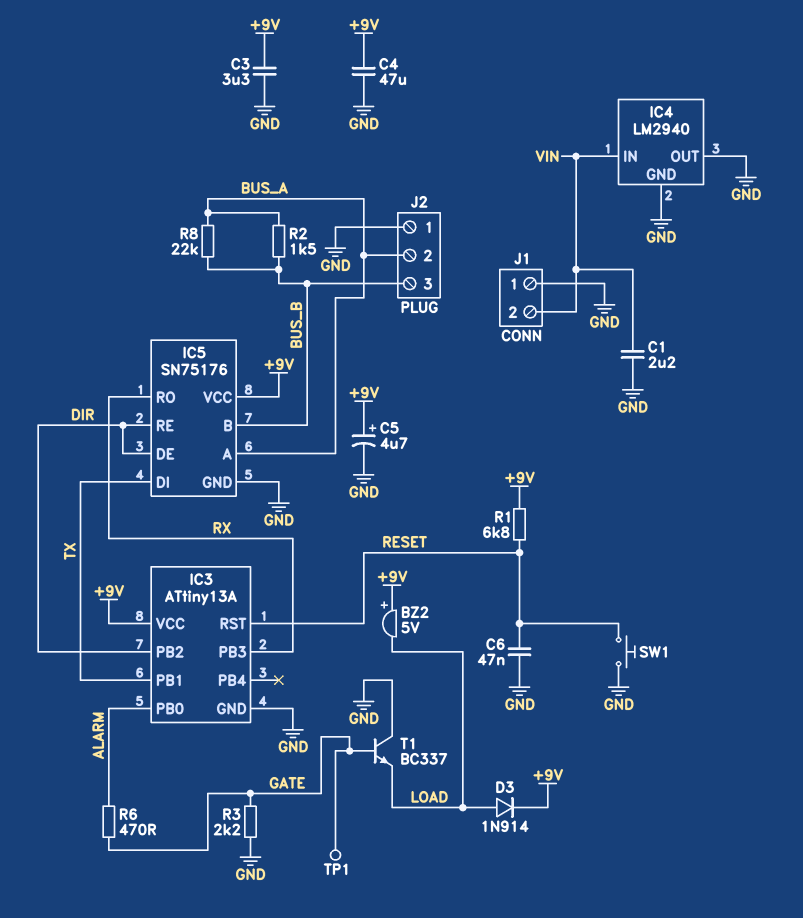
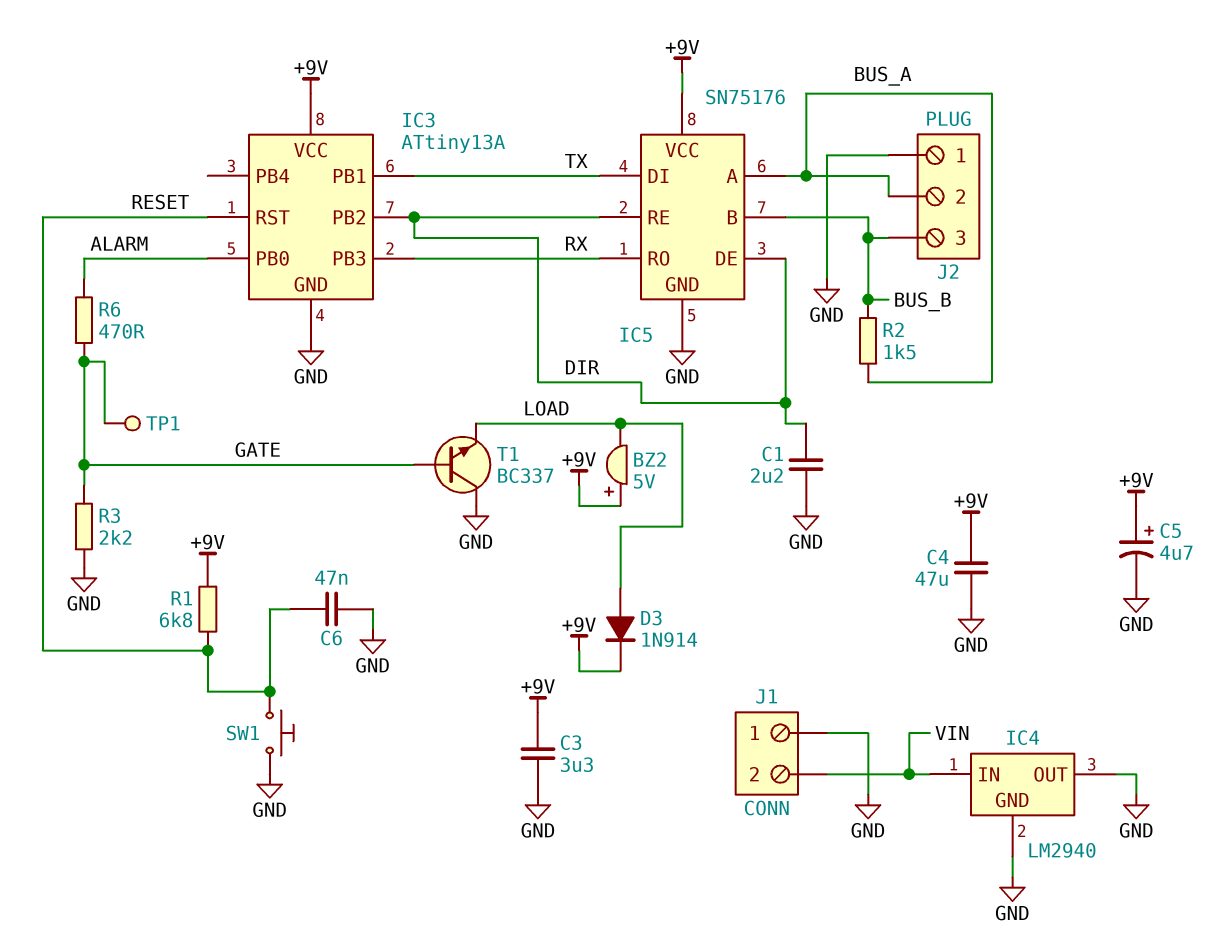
C1: 2.2uF (GND, VIN) -> 2.2uF (DIR, GND)
R8: 22k (BUS_A, BUS_B) -> none

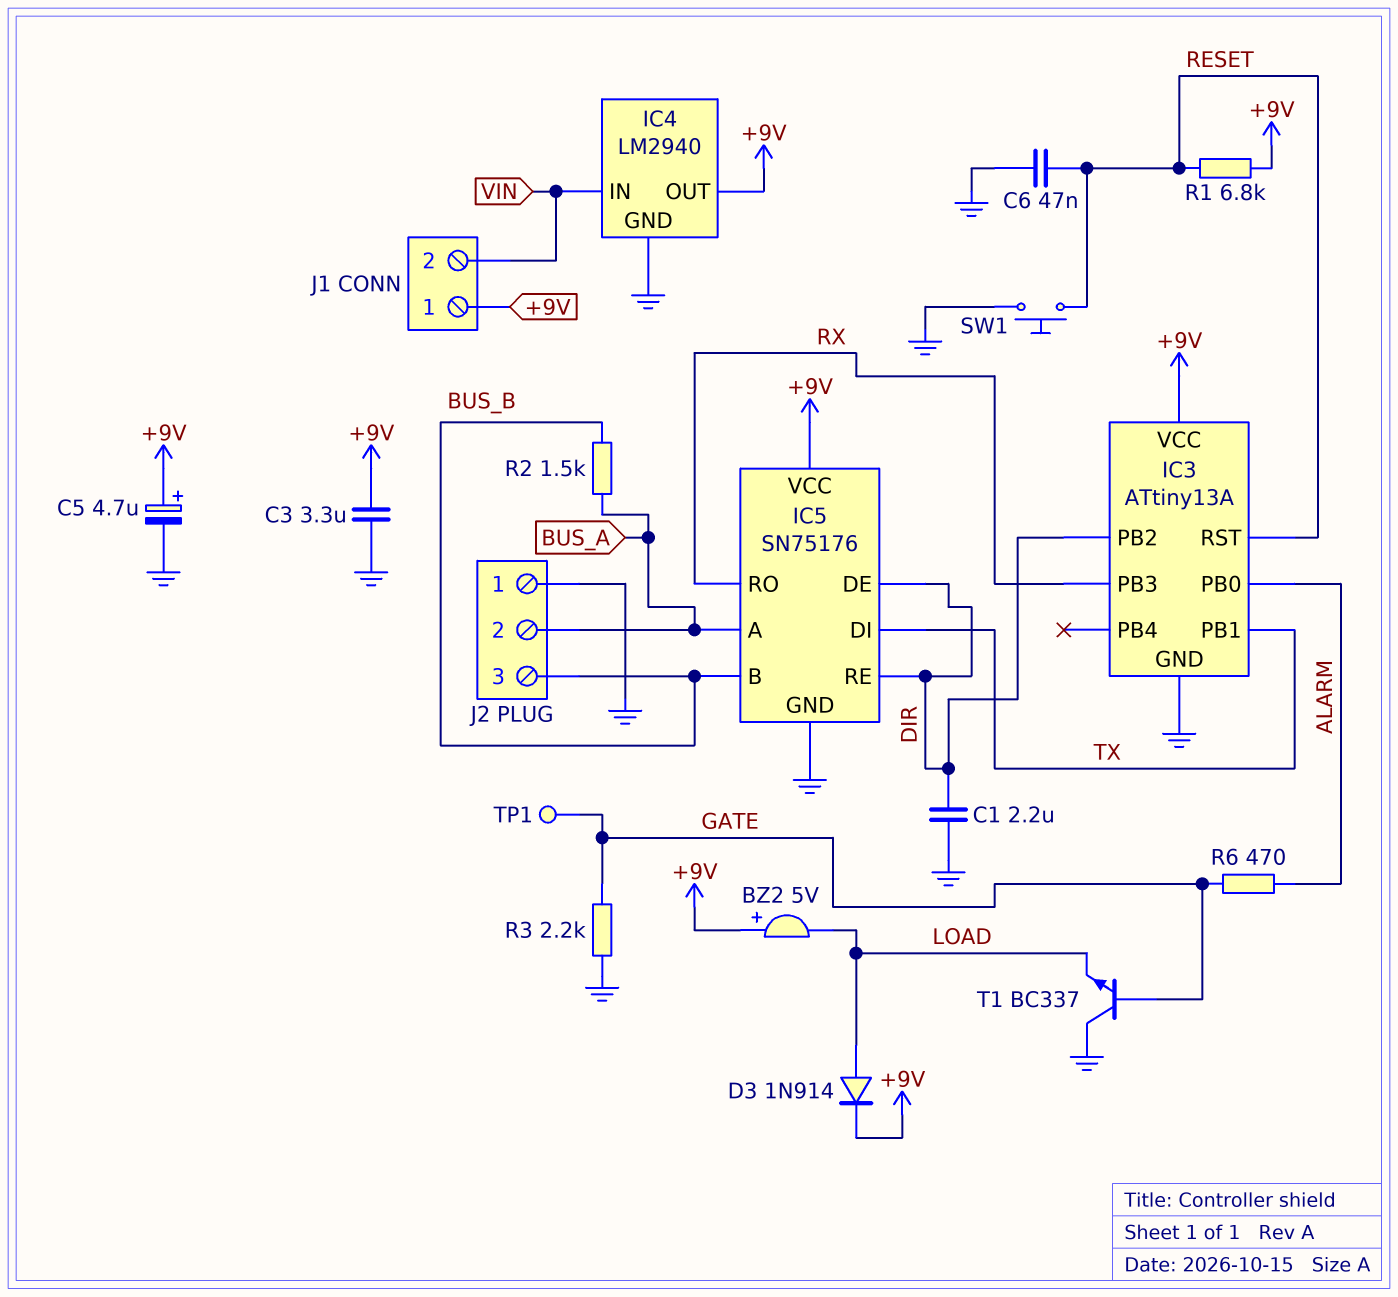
C4: 47uF (+9V, GND) -> none
IC4 pin OUT: GND -> +9V
J1 pin 1: GND -> +9V

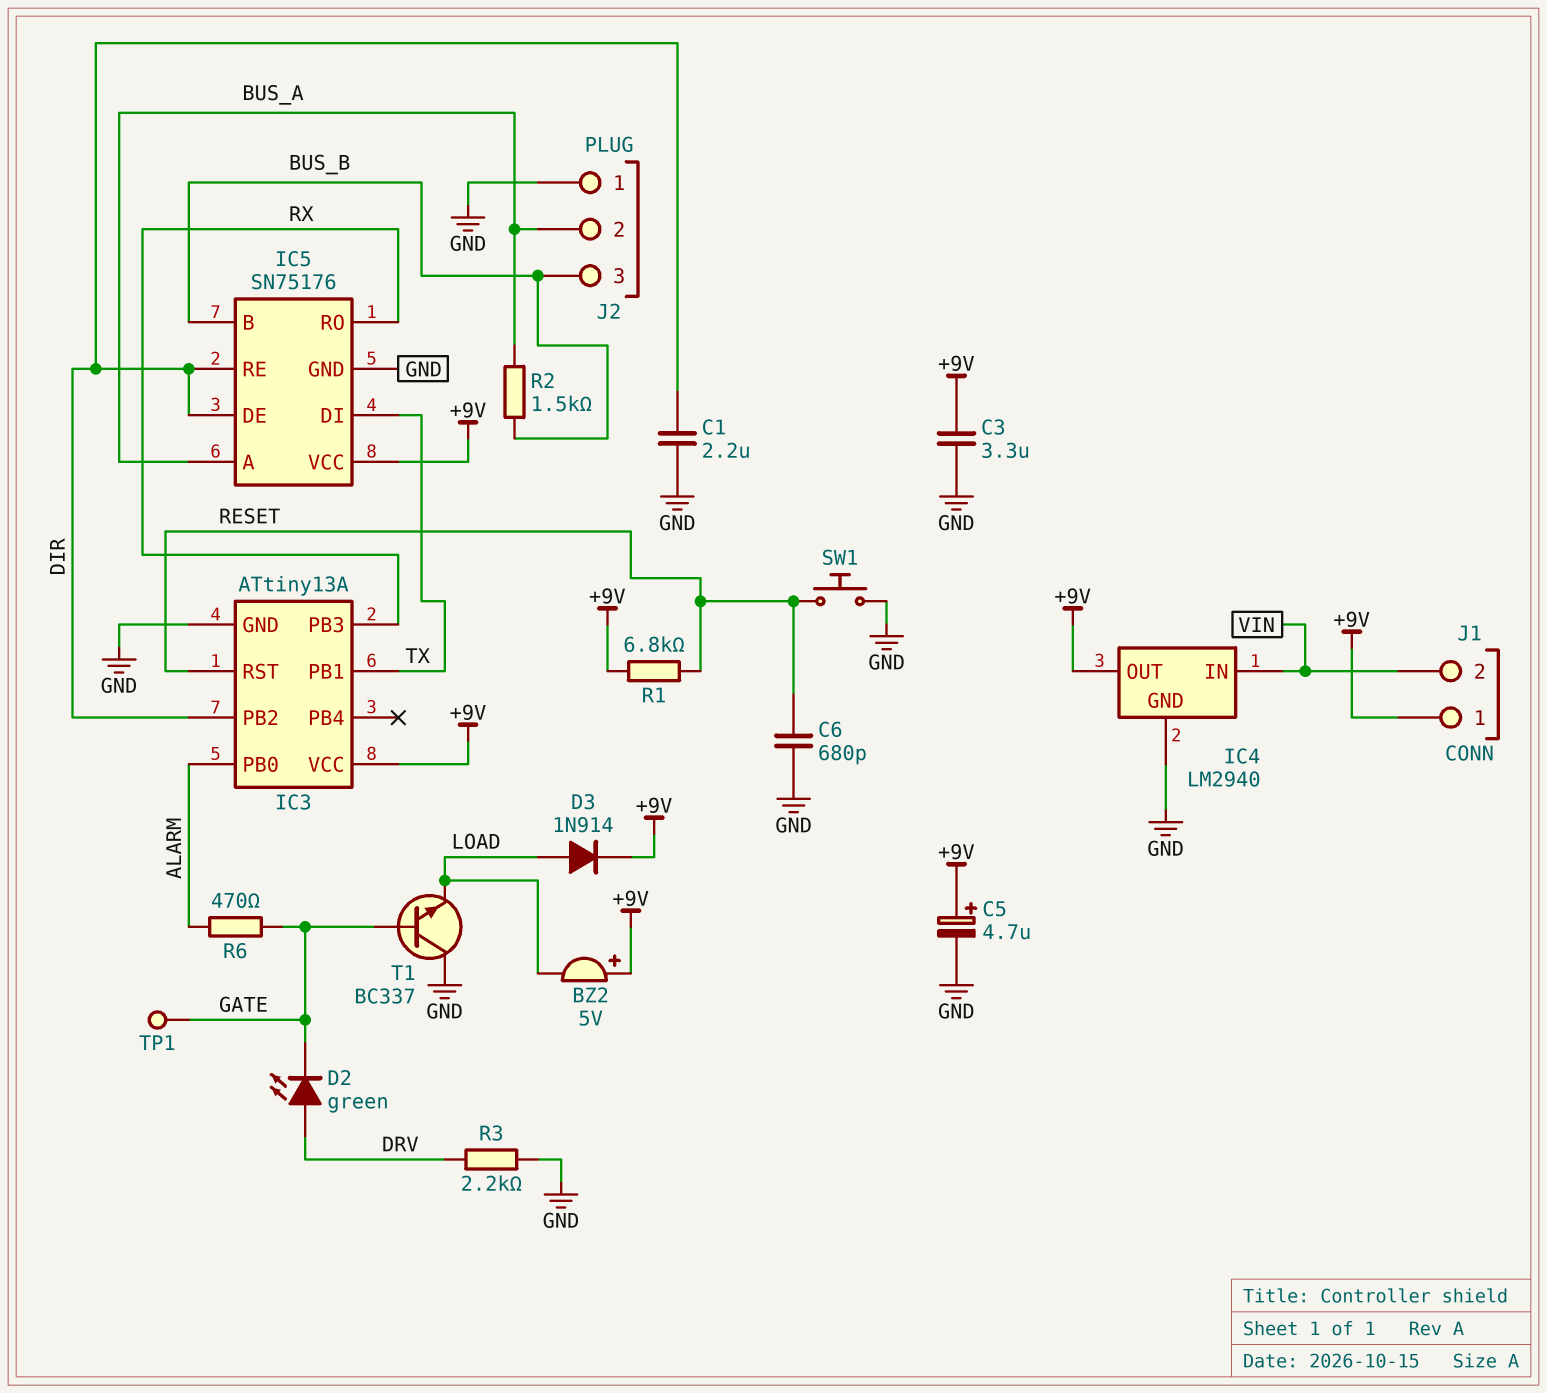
C6: 47nF (GND, RESET) -> 680pF (GND, RESET)
D2: none -> LED green (A DRV, K GATE)
R3: 2.2k (GATE, GND) -> 2.2k (DRV, GND)

